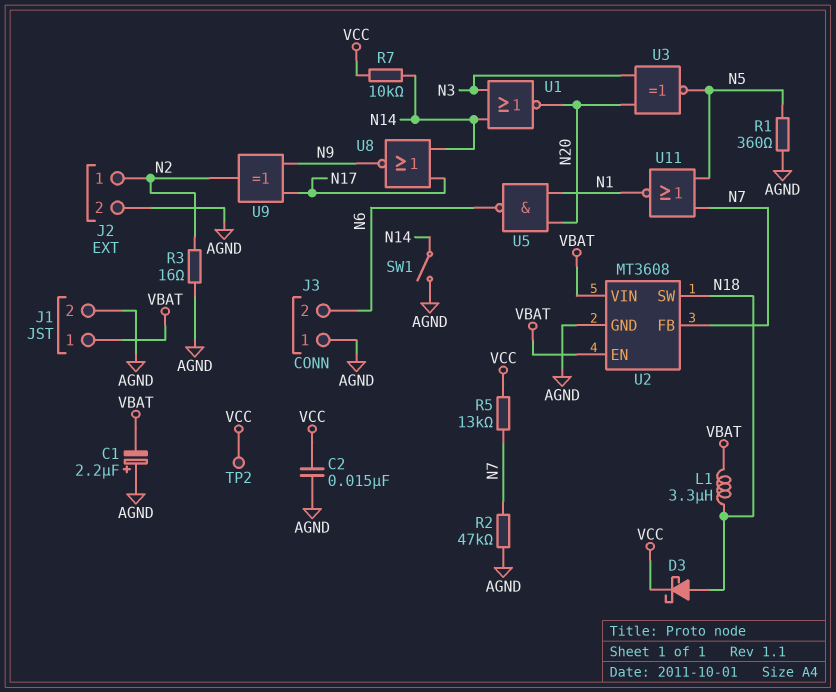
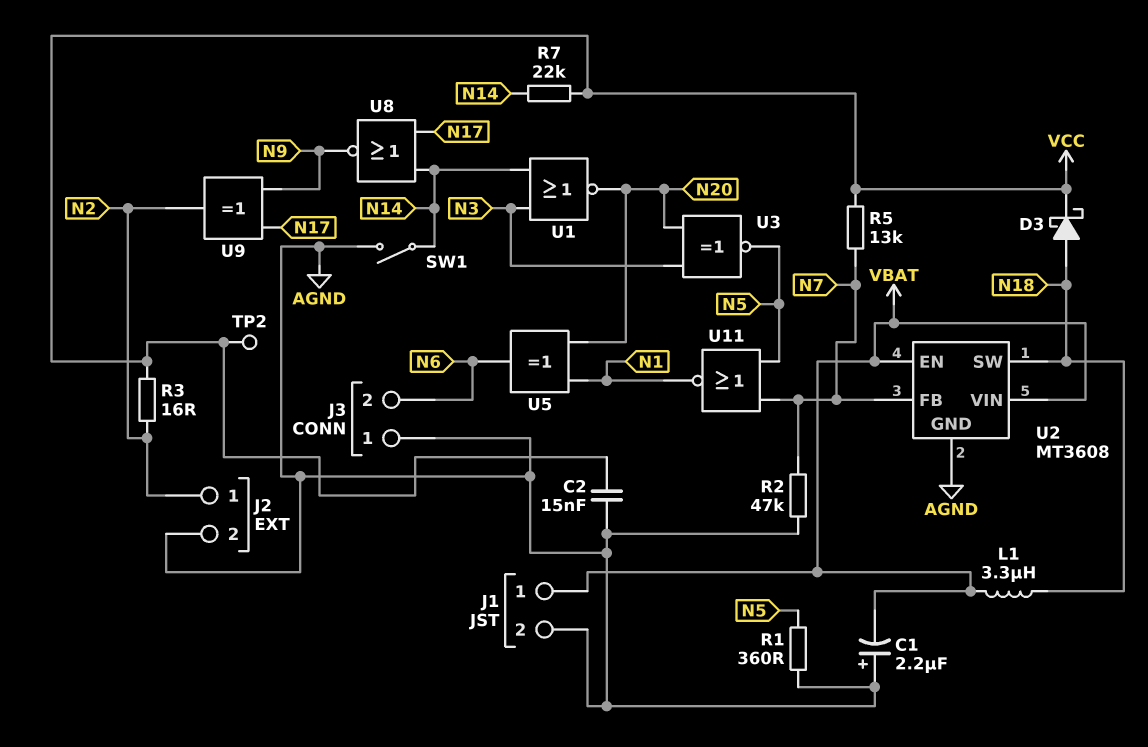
R3: 16 (AGND, N2) -> 16 (N2, VCC)
R7: 10k (N14, VCC) -> 22k (N14, VCC)
U5: NAND (in N1, in N20, out N6) -> XOR (in N1, in N20, out N6)

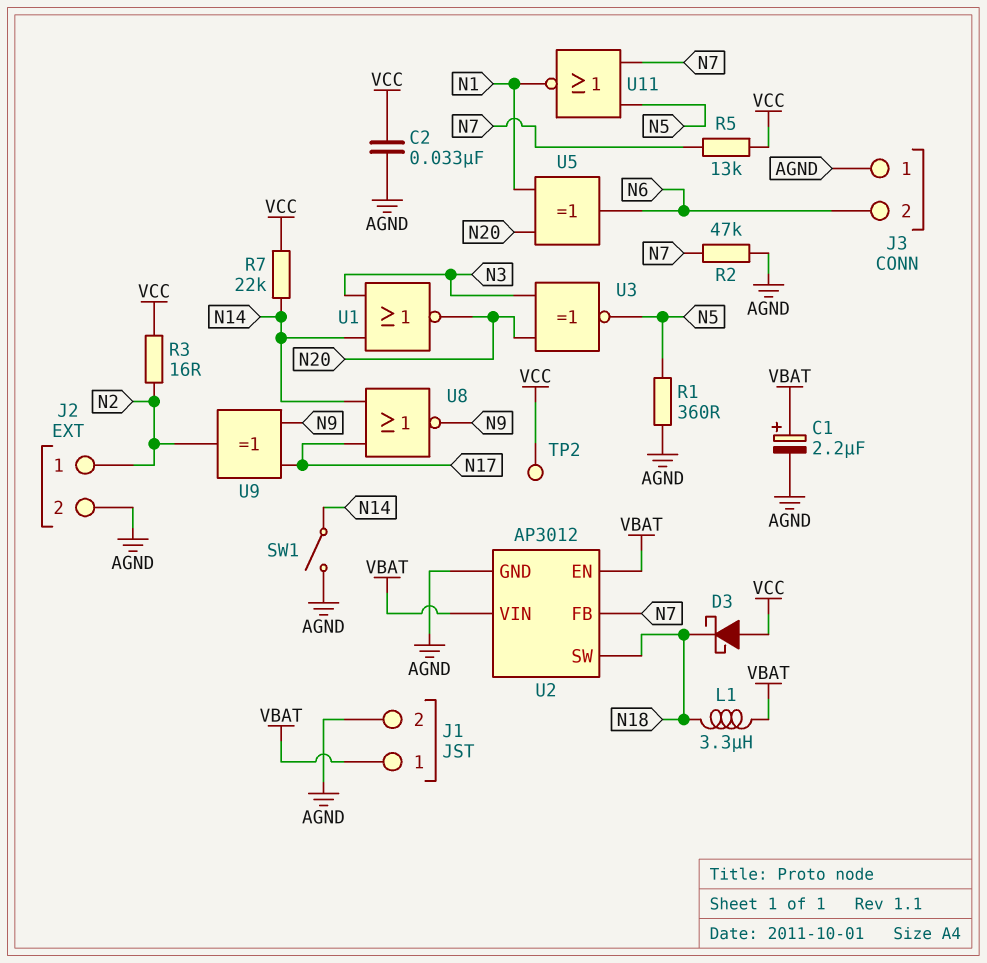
C1: 2.2uF (plus AGND, minus VBAT) -> 2.2uF (plus VBAT, minus AGND)
C2: 15nF (AGND, VCC) -> 33nF (AGND, VCC)
D3: schottky (A N18, K VCC) -> schottky (A VCC, K N18)
U2: MT3608 -> AP3012

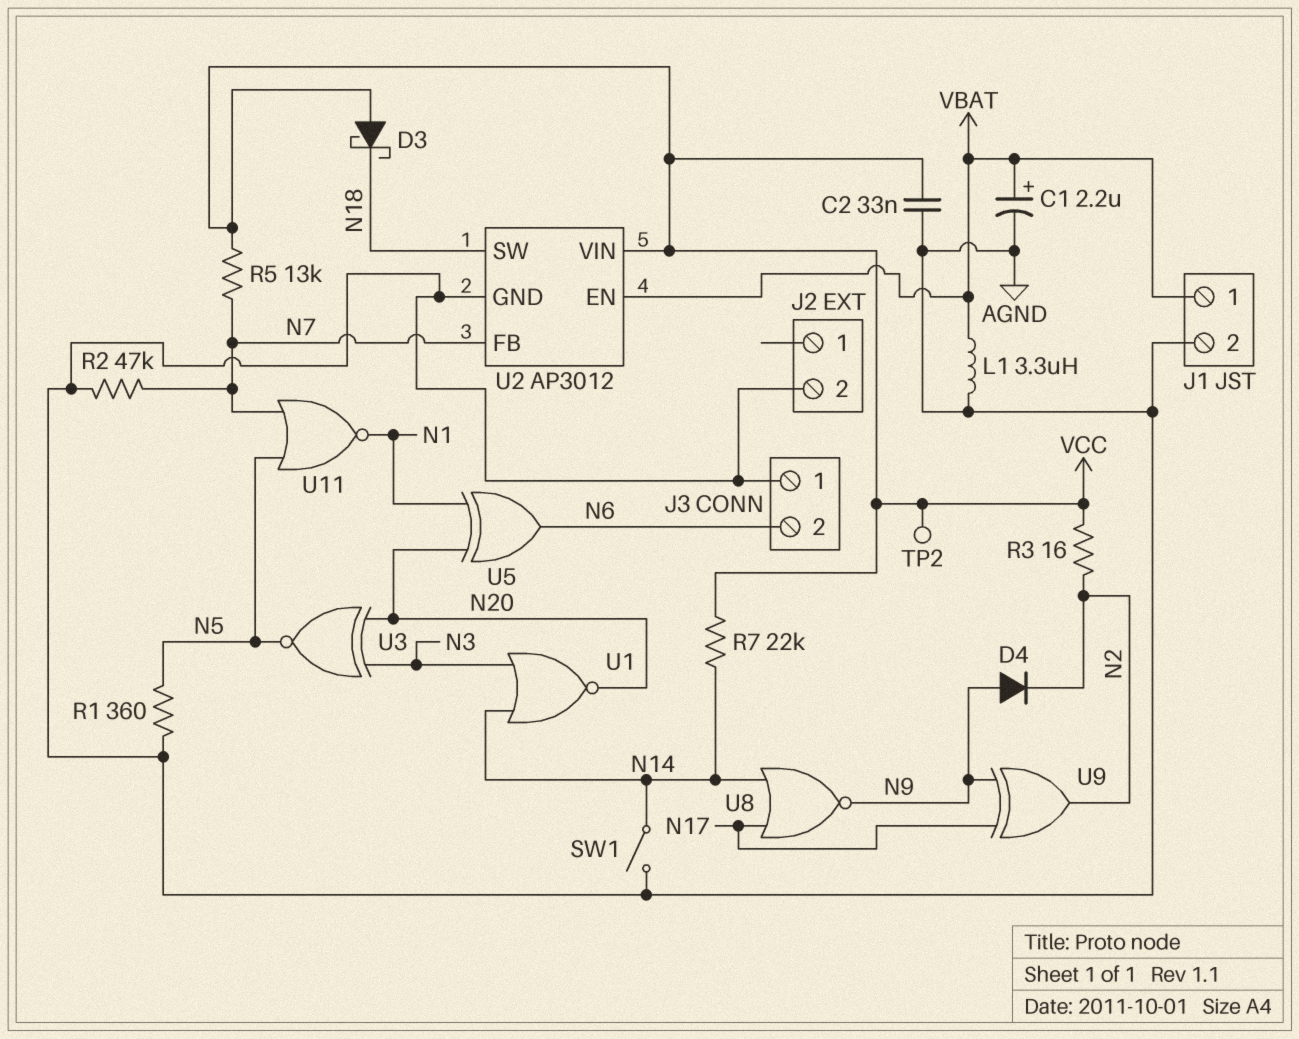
D4: none -> diode (A N9, K N2)
J2 pin 1: N2 -> none
L1: 3.3uH (N18, VBAT) -> 3.3uH (AGND, VBAT)
U2 pin VIN: VBAT -> VCC

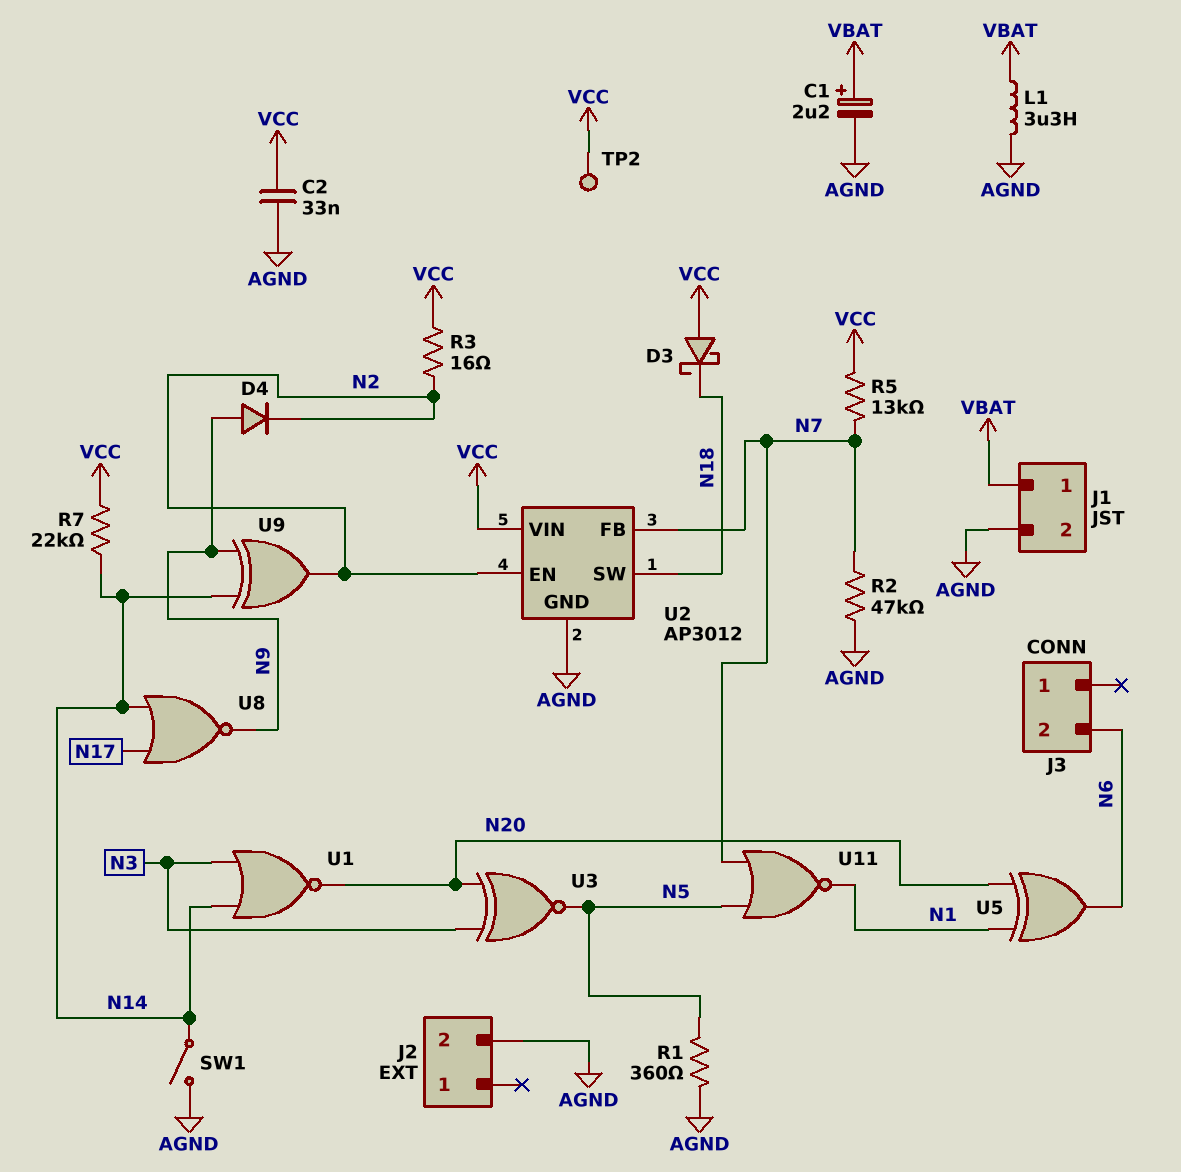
J3 pin 1: AGND -> none
U2 pin EN: VBAT -> N2
U9: XOR (in N9, in N17, out N2) -> XOR (in N9, in N14, out N2)

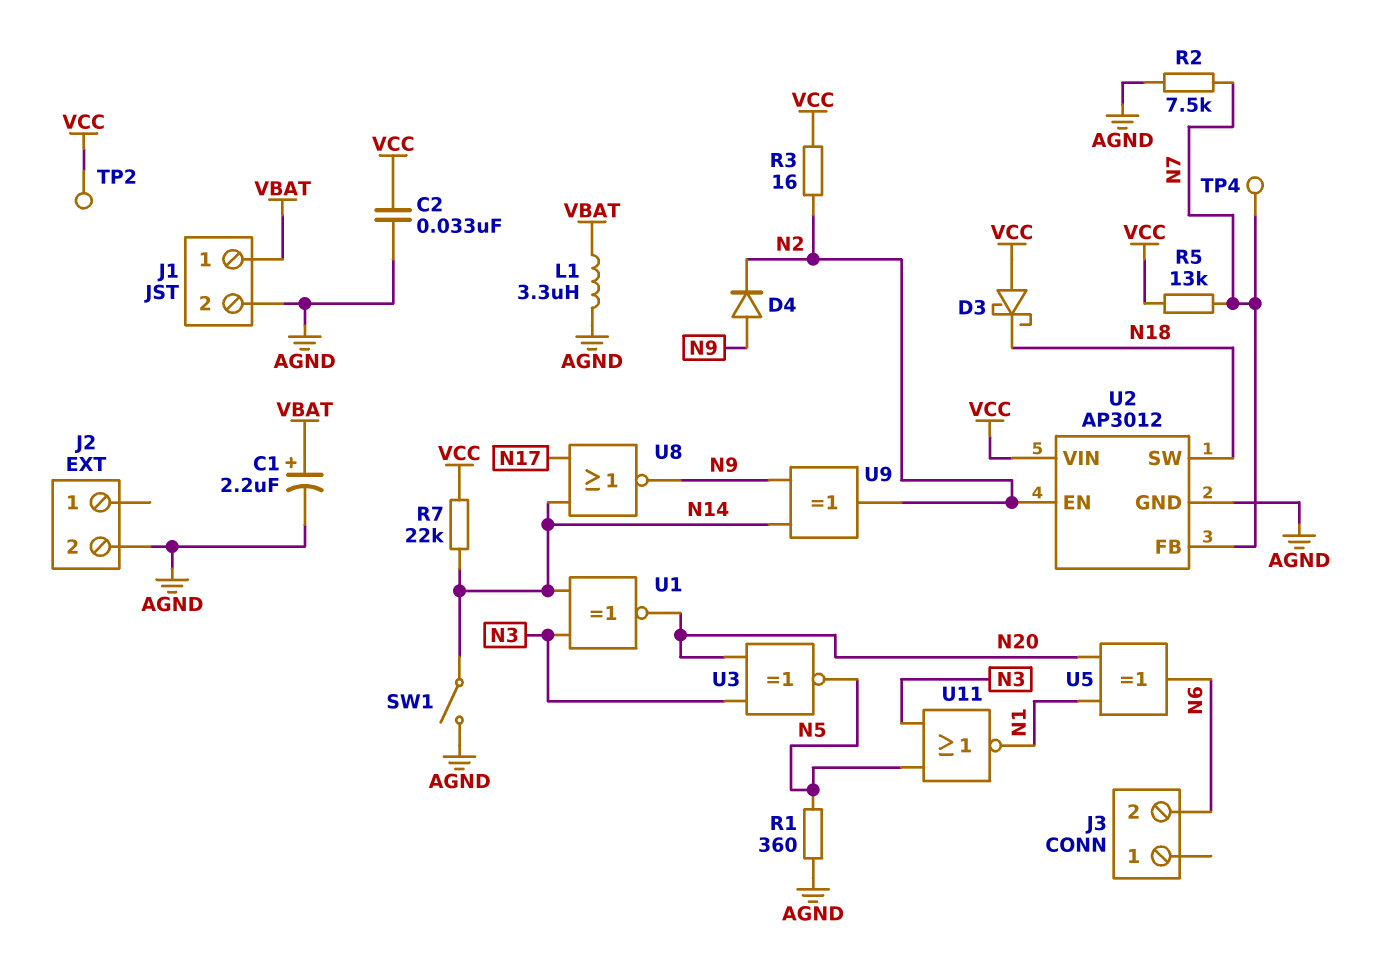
R2: 47k (AGND, N7) -> 7.5k (AGND, N7)
TP4: none -> test point (N7)
U1: NOR (in N3, in N14, out N20) -> XNOR (in N3, in N14, out N20)
U11: NOR (in N5, in N7, out N1) -> NOR (in N3, in N5, out N1)

